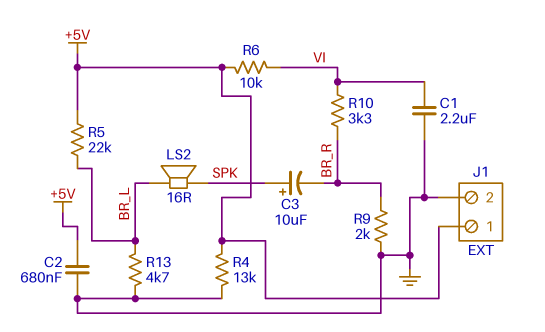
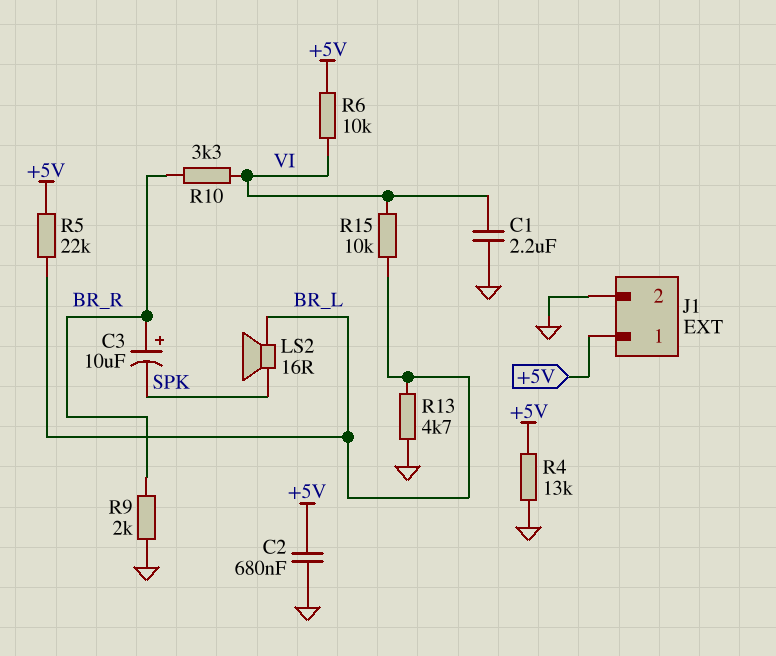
C3: 10uF (plus SPK, minus BR_R) -> 10uF (plus BR_R, minus SPK)
R15: none -> 10k (BR_L, VI)

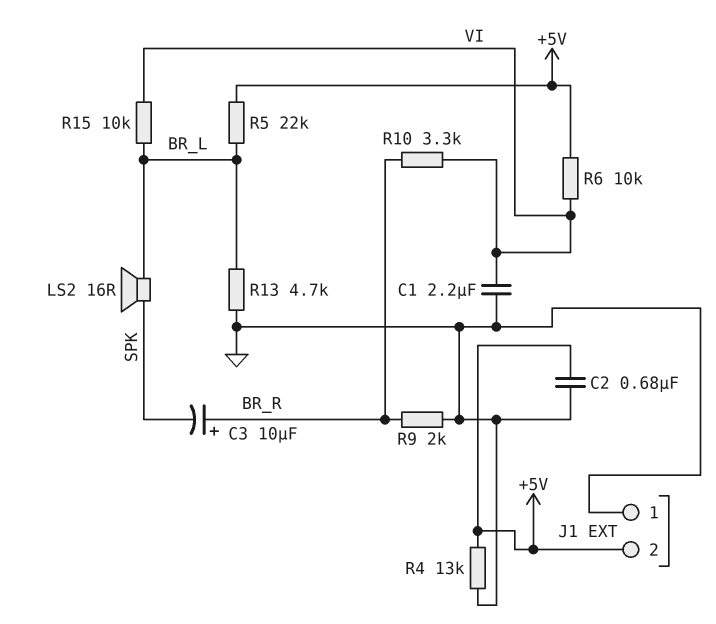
J1 pin 1: +5V -> GND
J1 pin 2: GND -> +5V

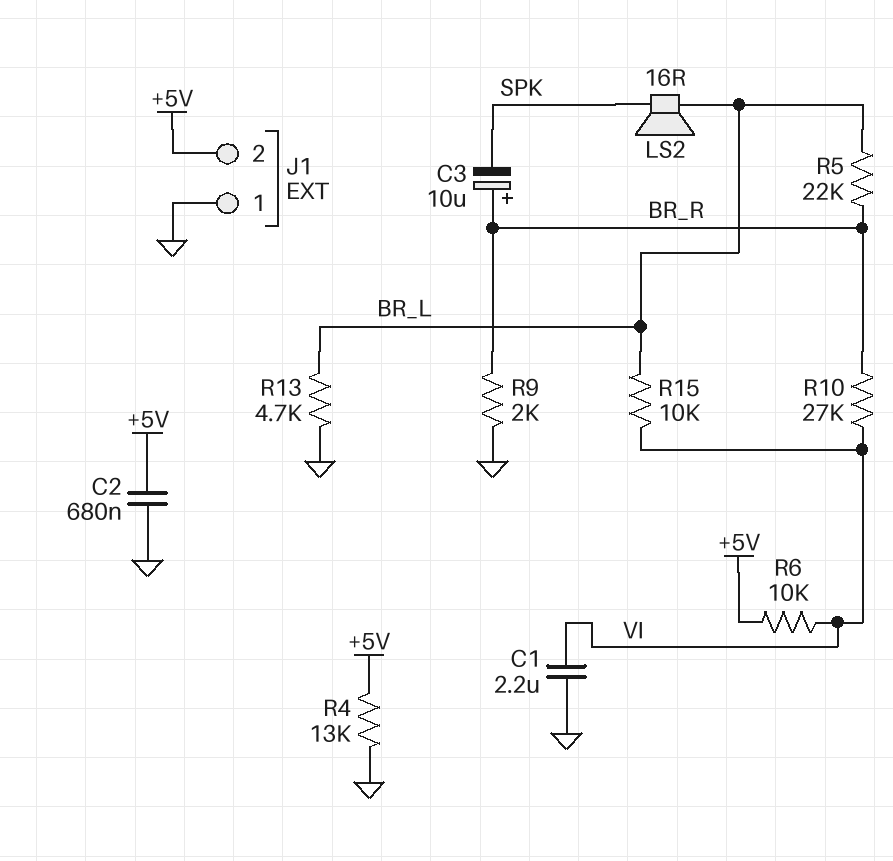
R5: 22k (+5V, BR_L) -> 22k (BR_L, BR_R)
R10: 3.3k (BR_R, VI) -> 27k (BR_R, VI)

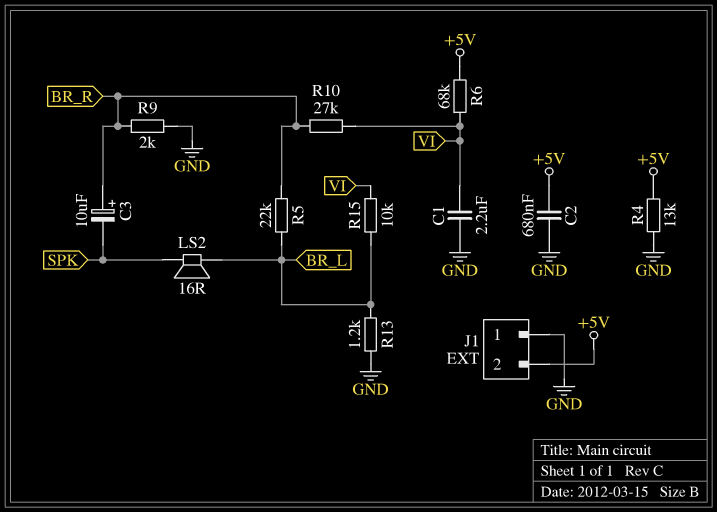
R6: 10k (+5V, VI) -> 68k (+5V, VI)
R13: 4.7k (BR_L, GND) -> 1.2k (BR_L, GND)

